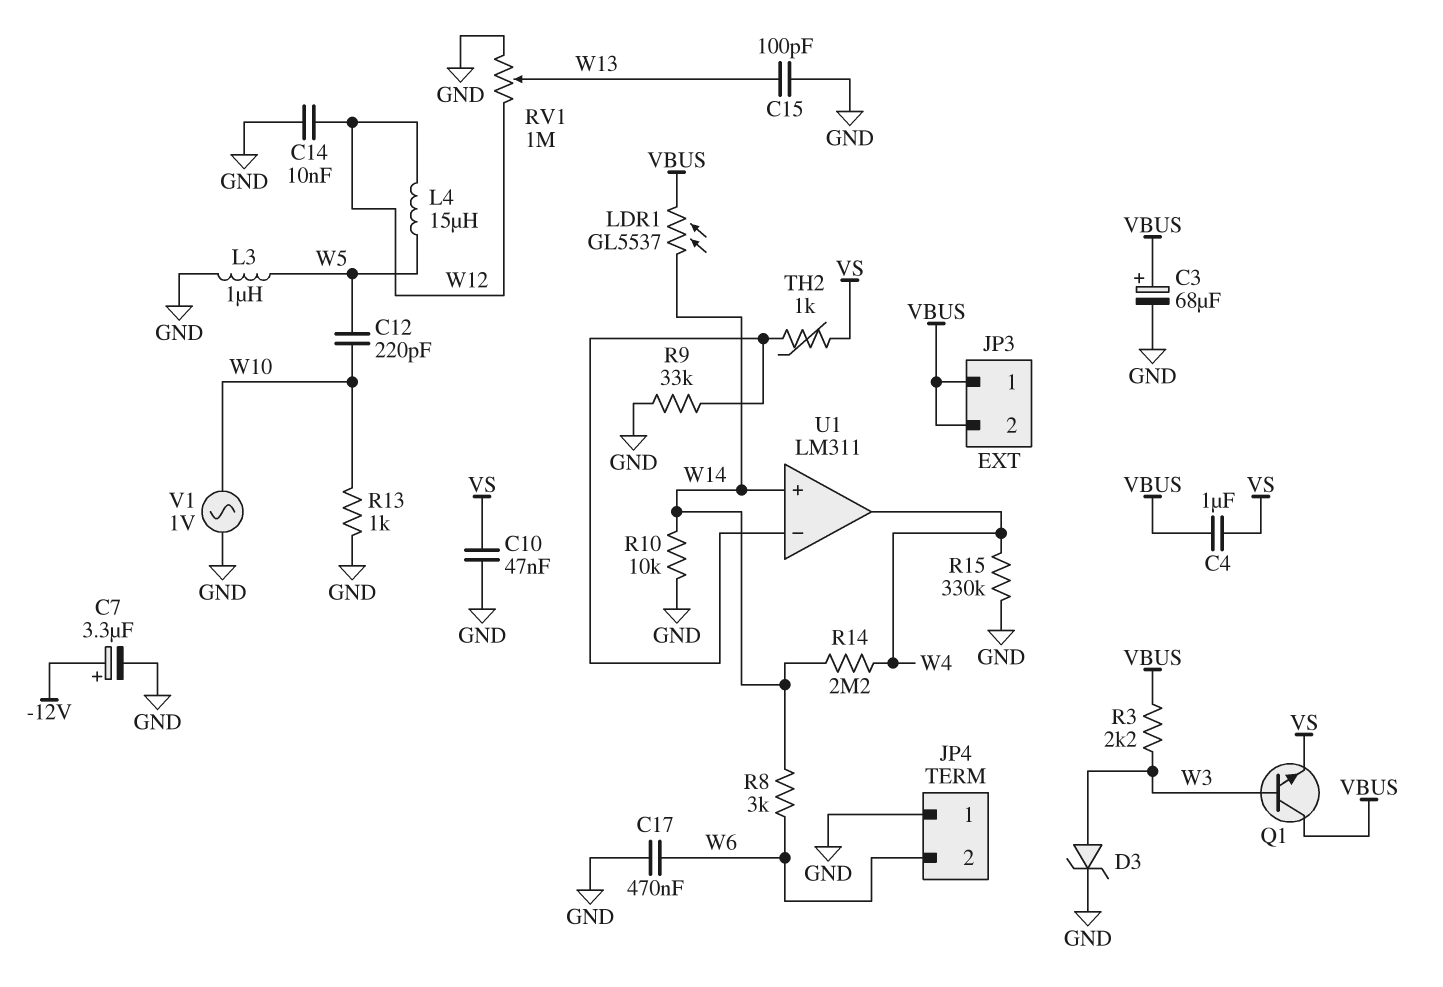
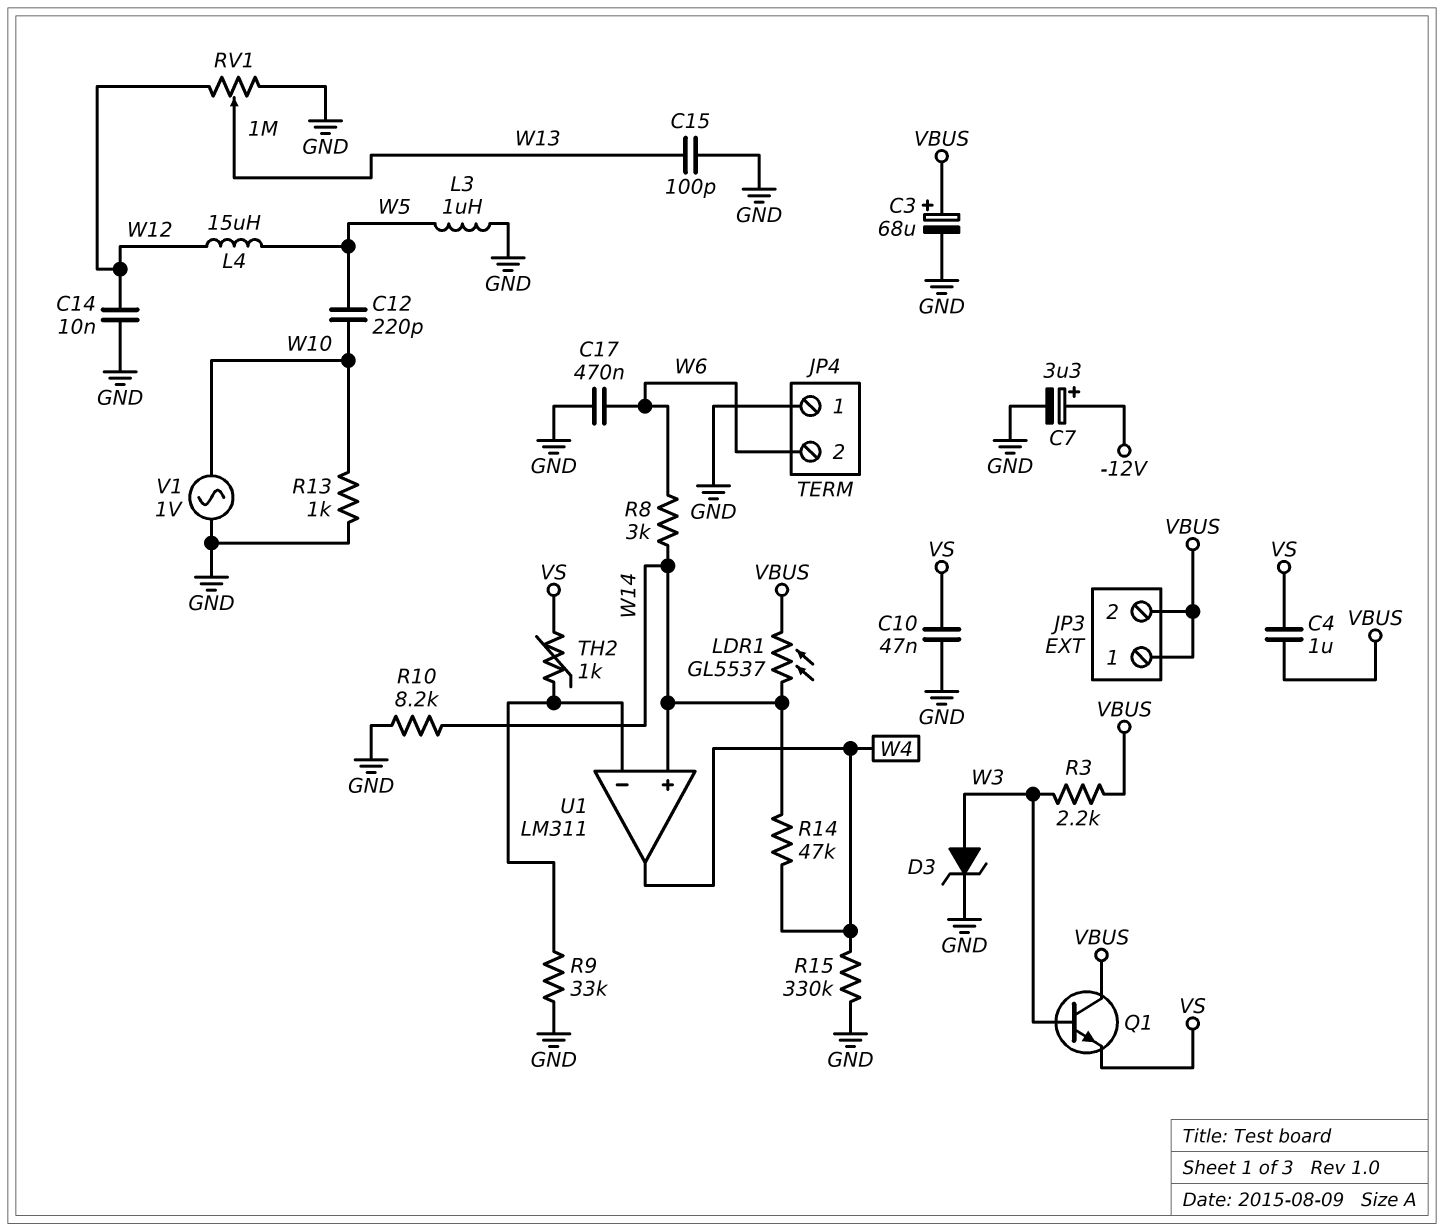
R10: 10k (GND, W14) -> 8.2k (GND, W14)
R14: 2.2M (W4, W14) -> 47k (W4, W14)

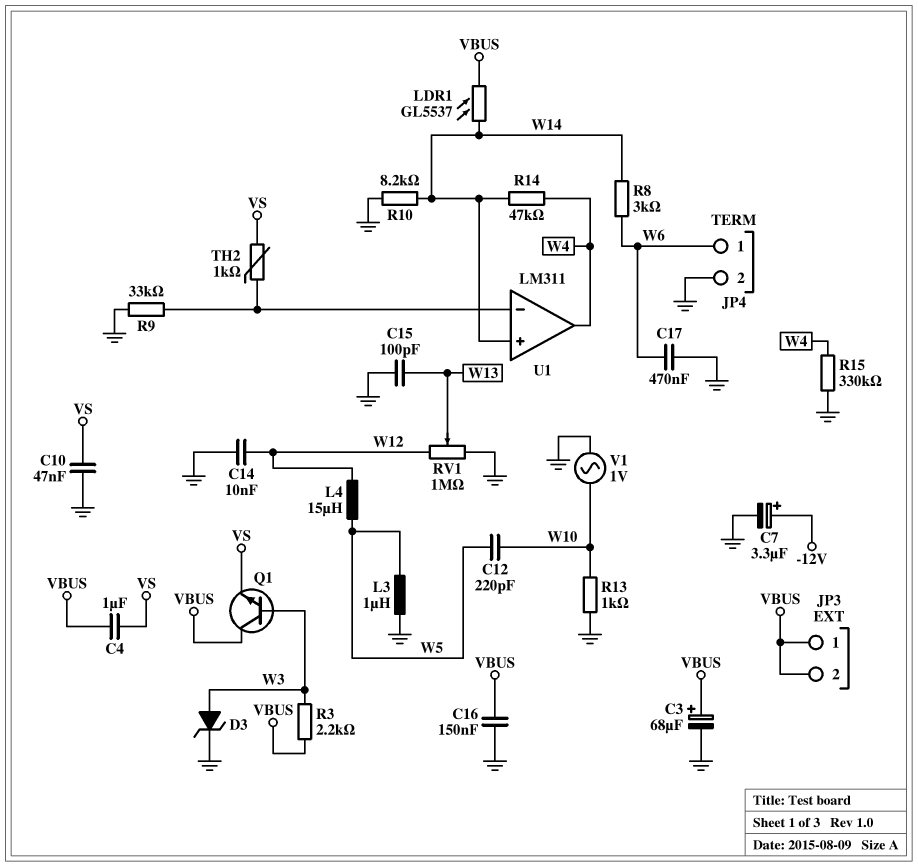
C16: none -> 150nF (GND, VBUS)
JP4 pin 1: GND -> W6
JP4 pin 2: W6 -> GND

